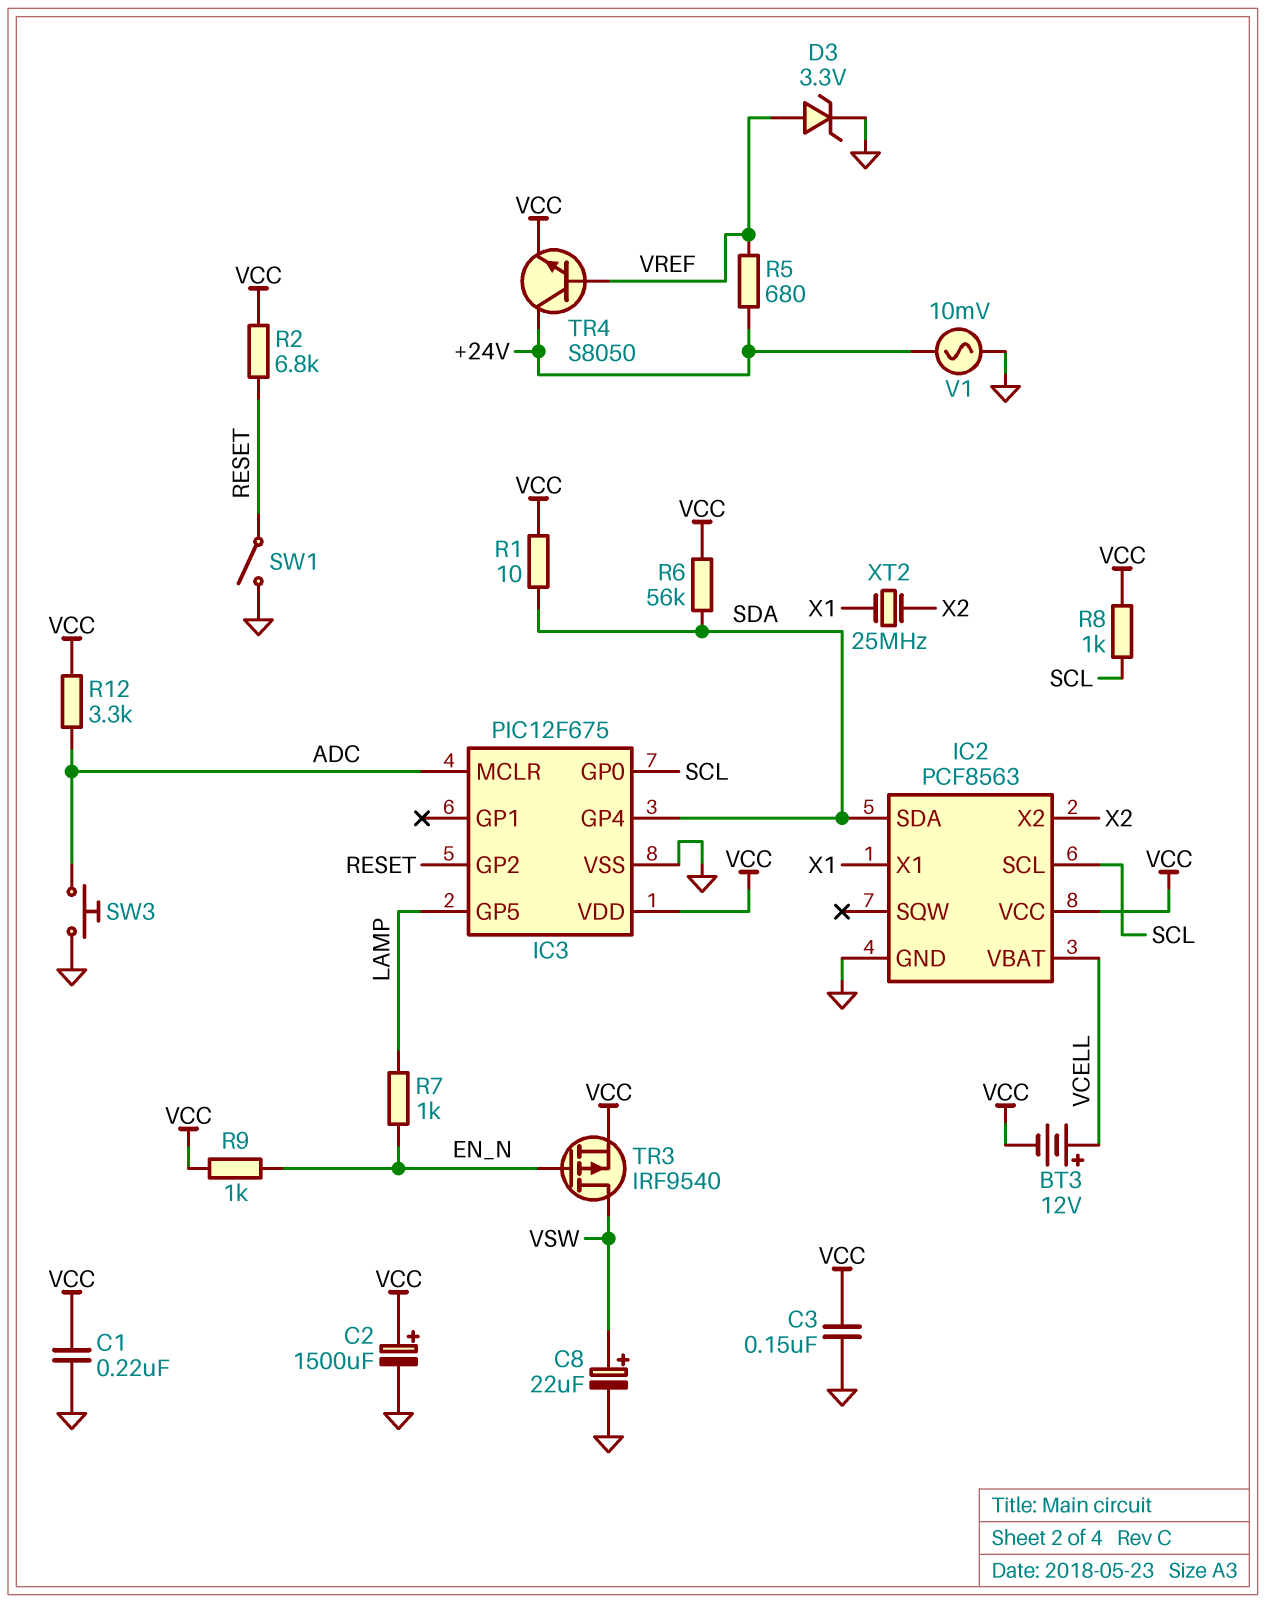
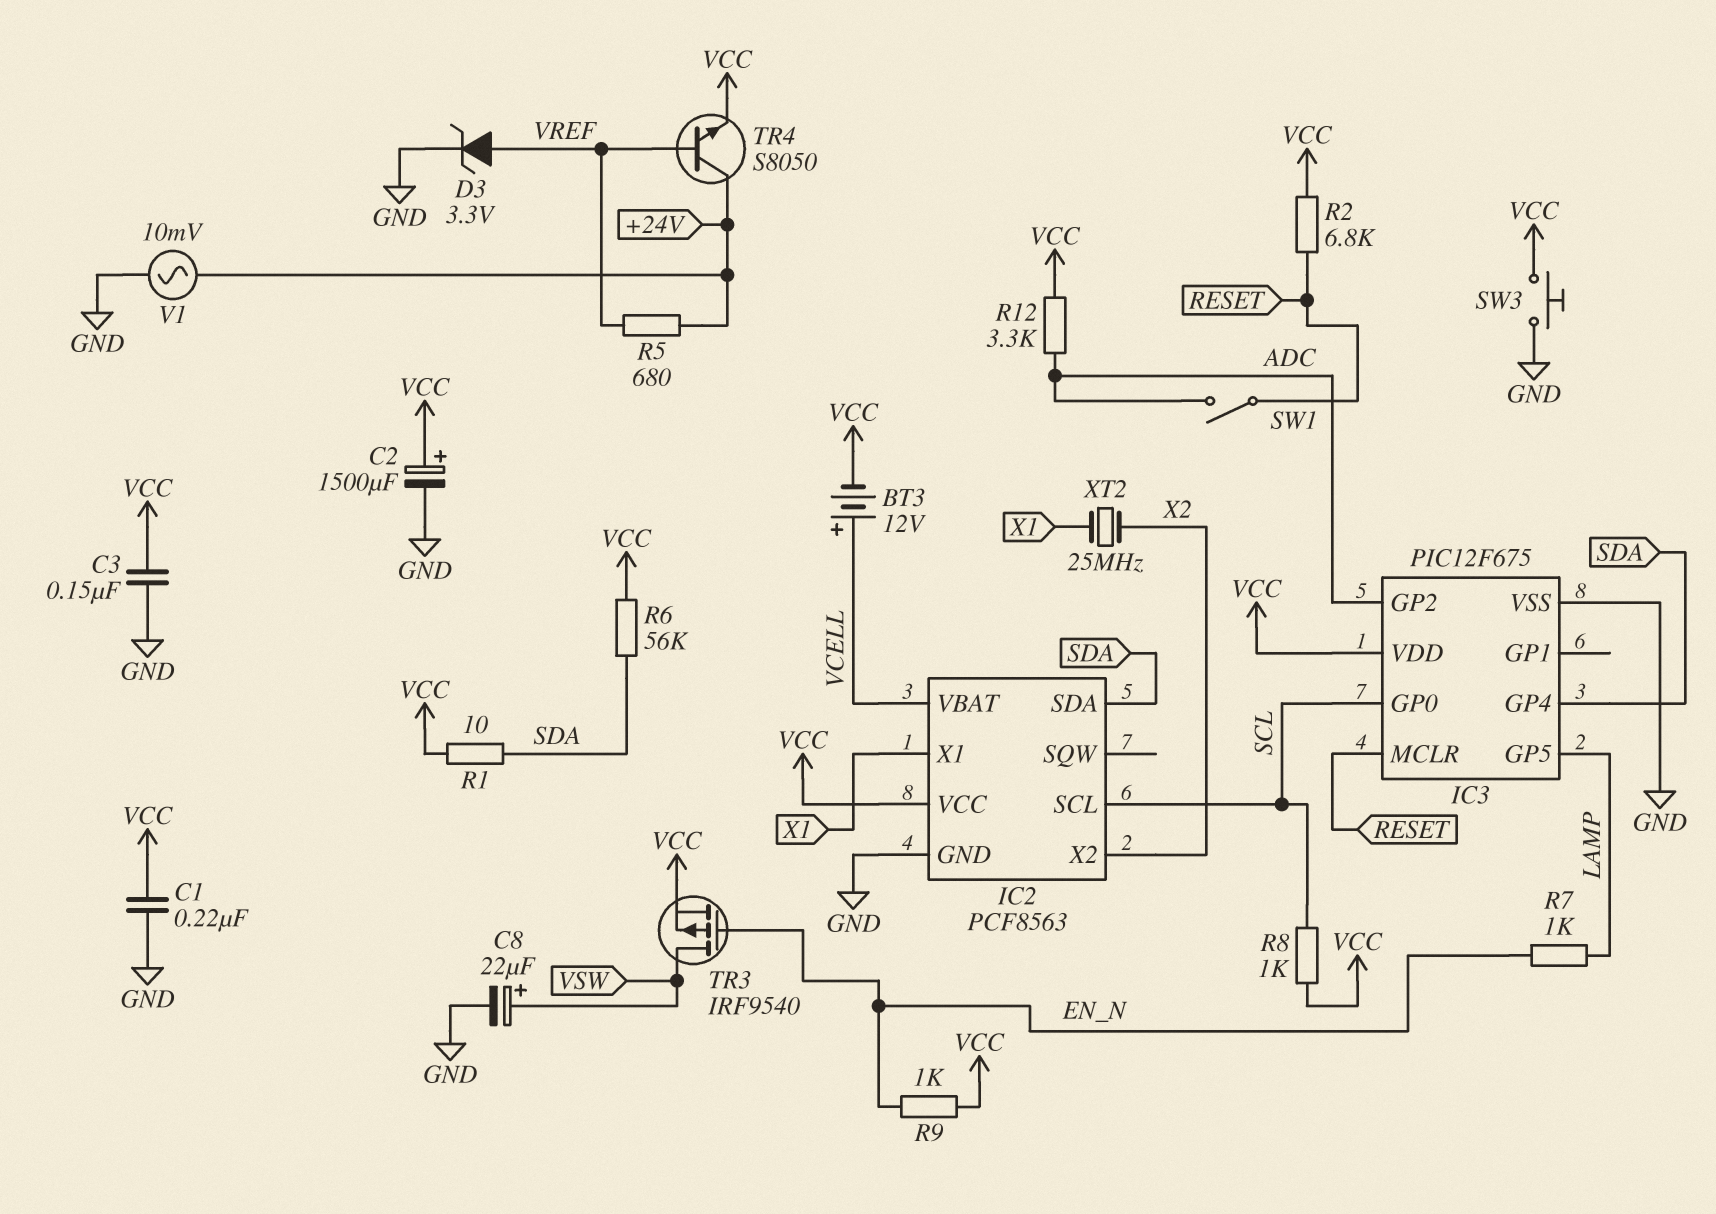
IC3 pin GP2: RESET -> ADC
IC3 pin MCLR: ADC -> RESET
SW1: switch (GND, RESET) -> switch (ADC, RESET)
SW3: button (ADC, GND) -> button (GND, VCC)

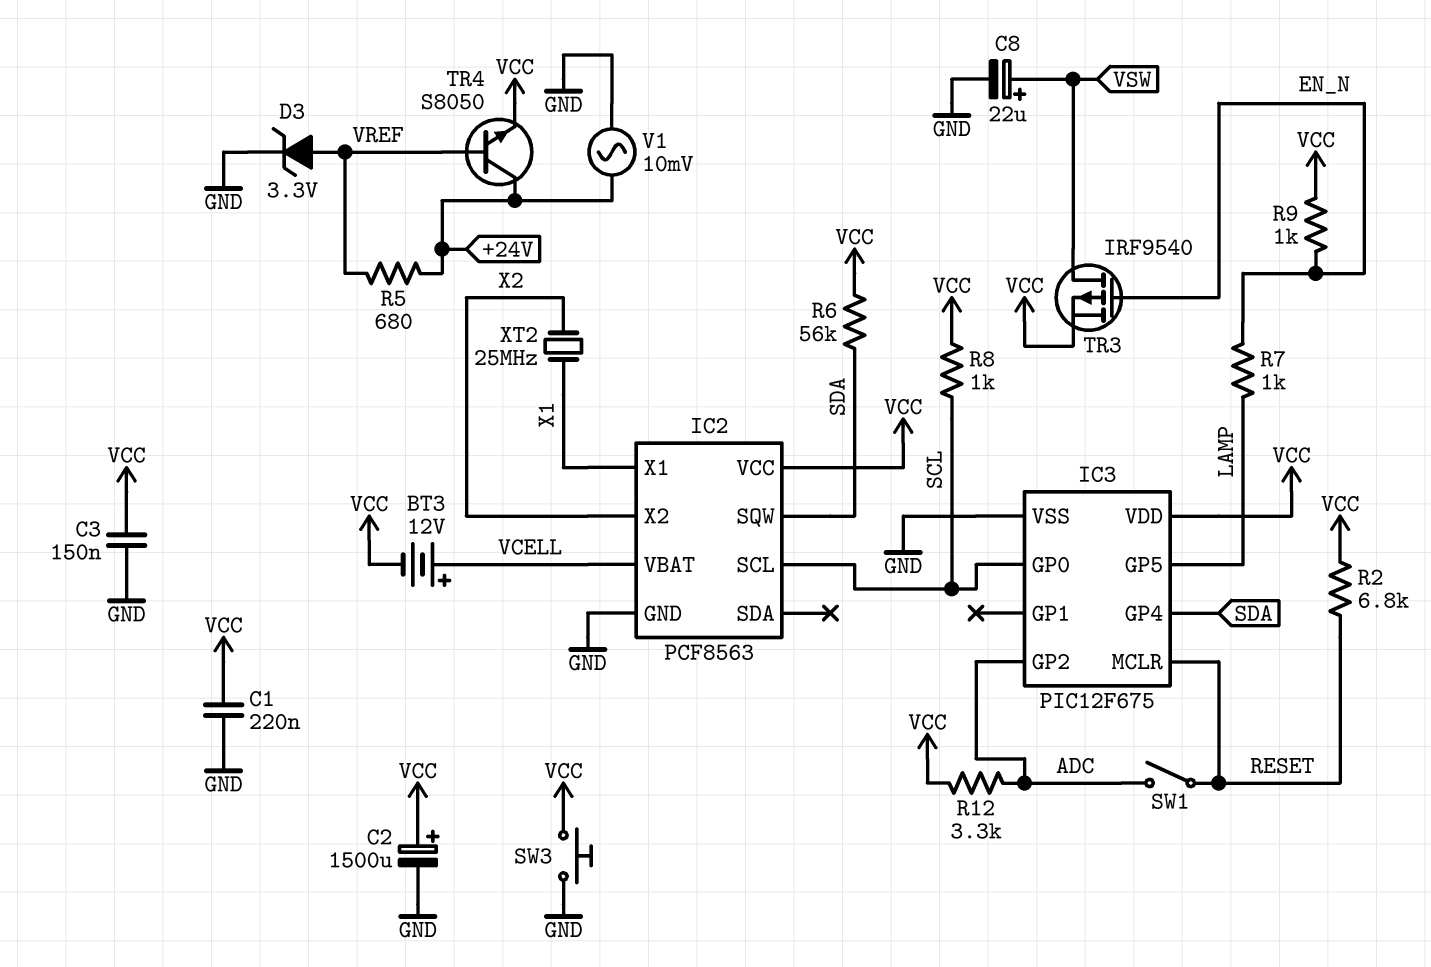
IC2 pin SDA: SDA -> none
IC2 pin SQW: none -> SDA
R1: 10 (SDA, VCC) -> none

